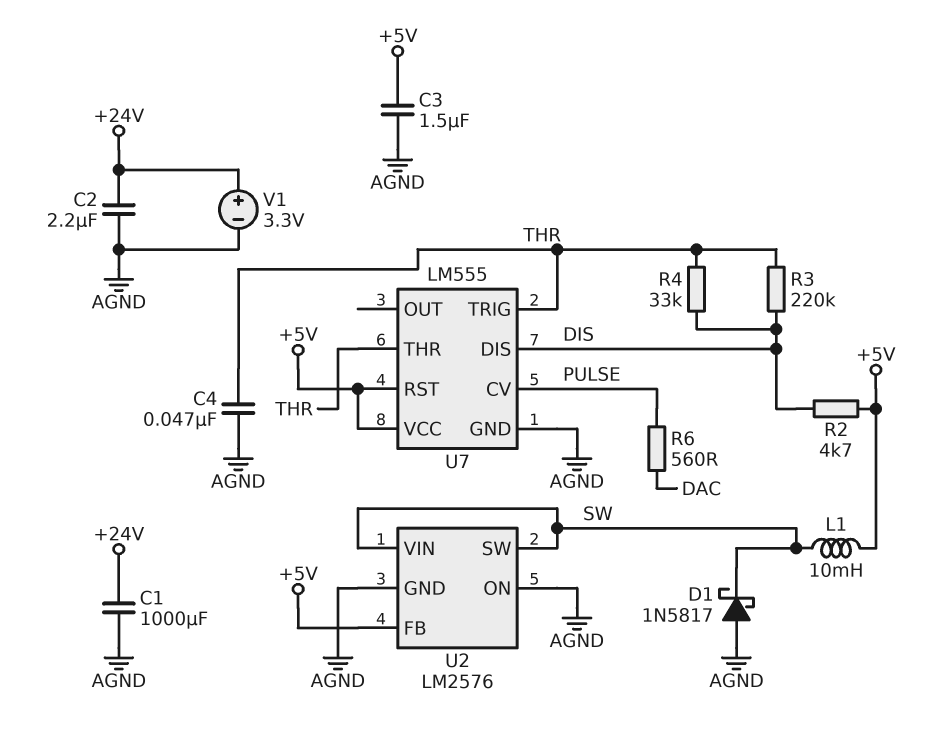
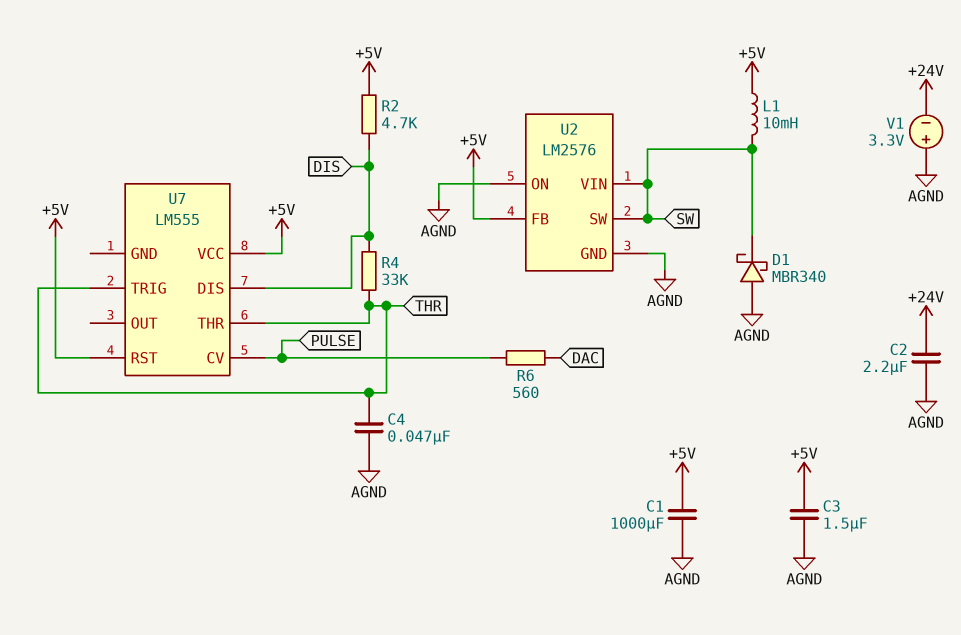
C1: 1000uF (+24V, AGND) -> 1000uF (+5V, AGND)
D1: schottky 1N5817 (A AGND, K SW) -> schottky MBR340 (A AGND, K SW)
R3: 220k (DIS, THR) -> none
U7 pin GND: AGND -> none
V1: 3.3V (plus +24V, minus AGND) -> 3.3V (plus AGND, minus +24V)

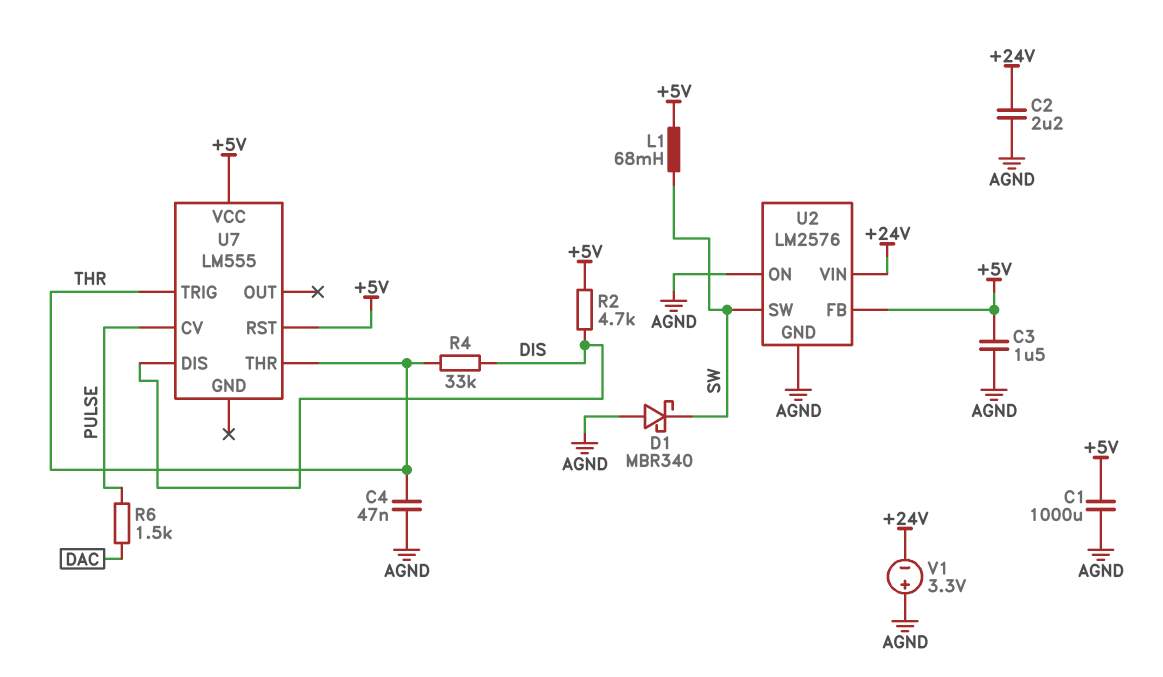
L1: 10mH (+5V, SW) -> 68mH (+5V, SW)
R6: 560 (DAC, PULSE) -> 1.5k (DAC, PULSE)
U2 pin VIN: SW -> +24V

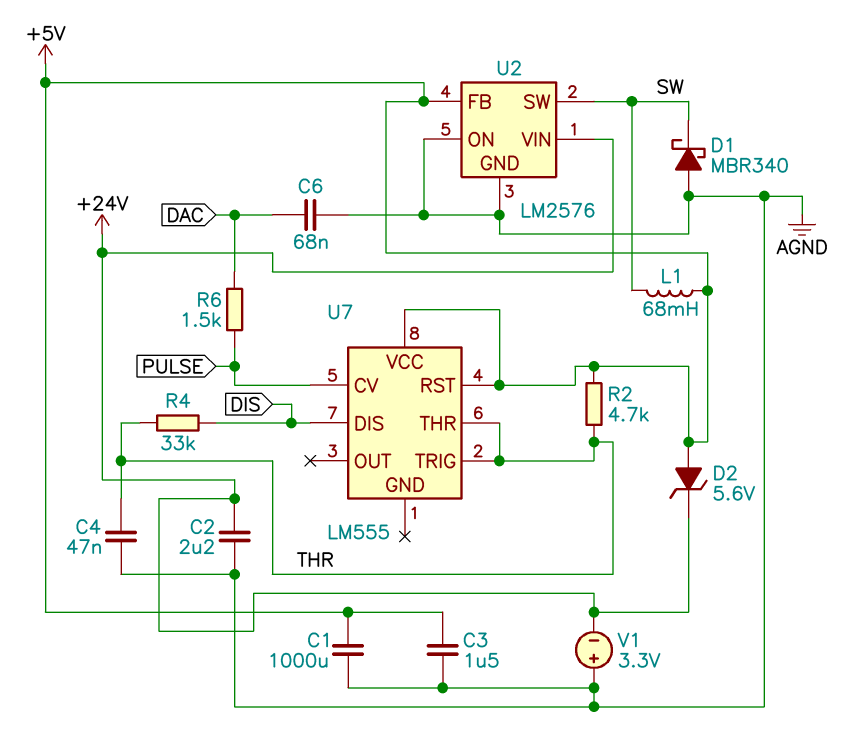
C6: none -> 68nF (AGND, DAC)
D2: none -> zener 5.6V (A +5V, K +24V)
R2: 4.7k (+5V, DIS) -> 4.7k (+5V, THR)

